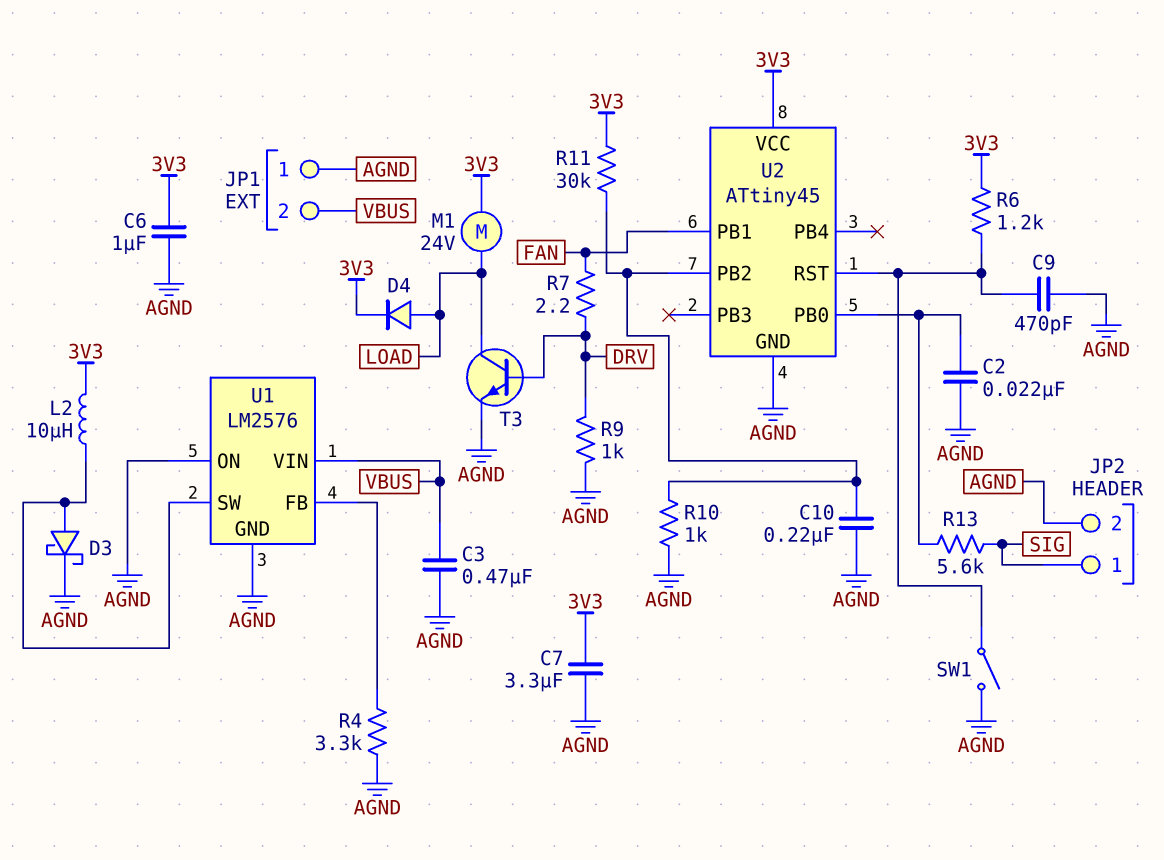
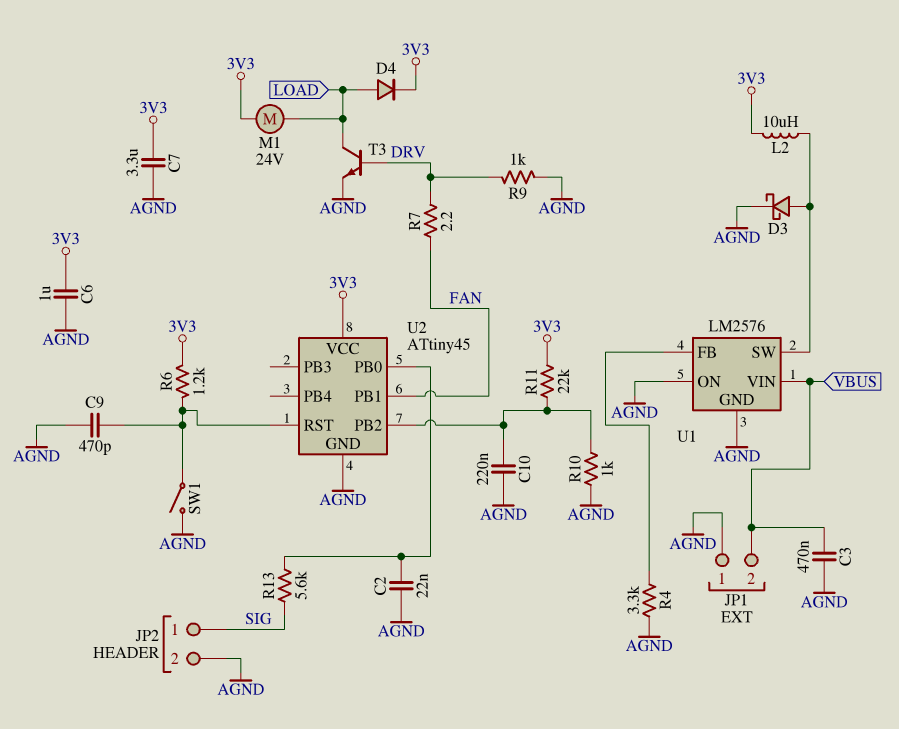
R11: 30k (3V3, U2/PB2) -> 22k (3V3, U2/PB2)

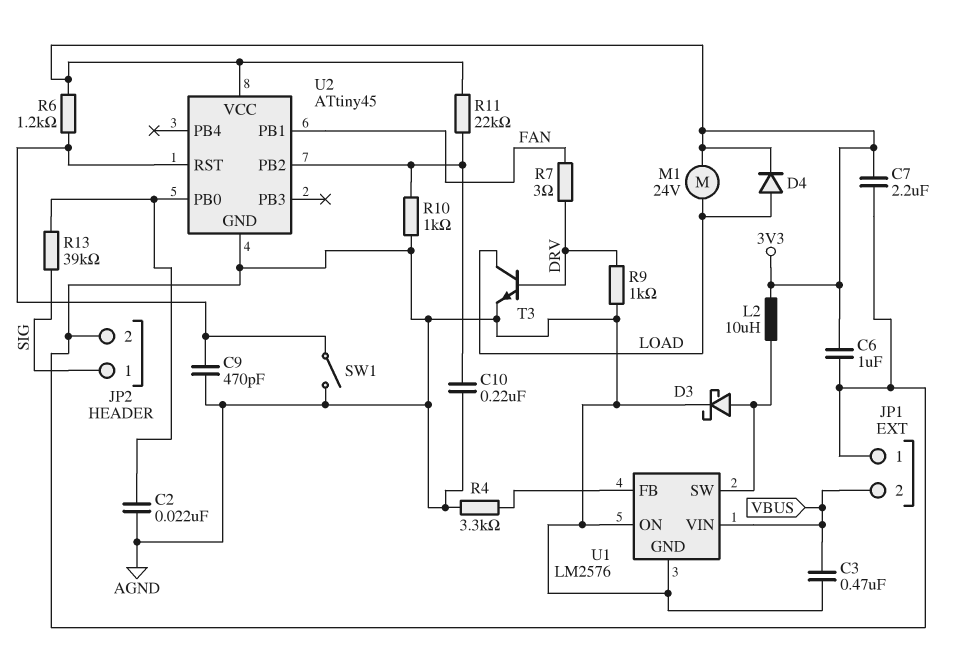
C7: 3.3uF (3V3, AGND) -> 2.2uF (3V3, AGND)
R7: 2.2 (DRV, FAN) -> 3 (DRV, FAN)
R13: 5.6k (SIG, U2/PB0) -> 39k (SIG, U2/PB0)

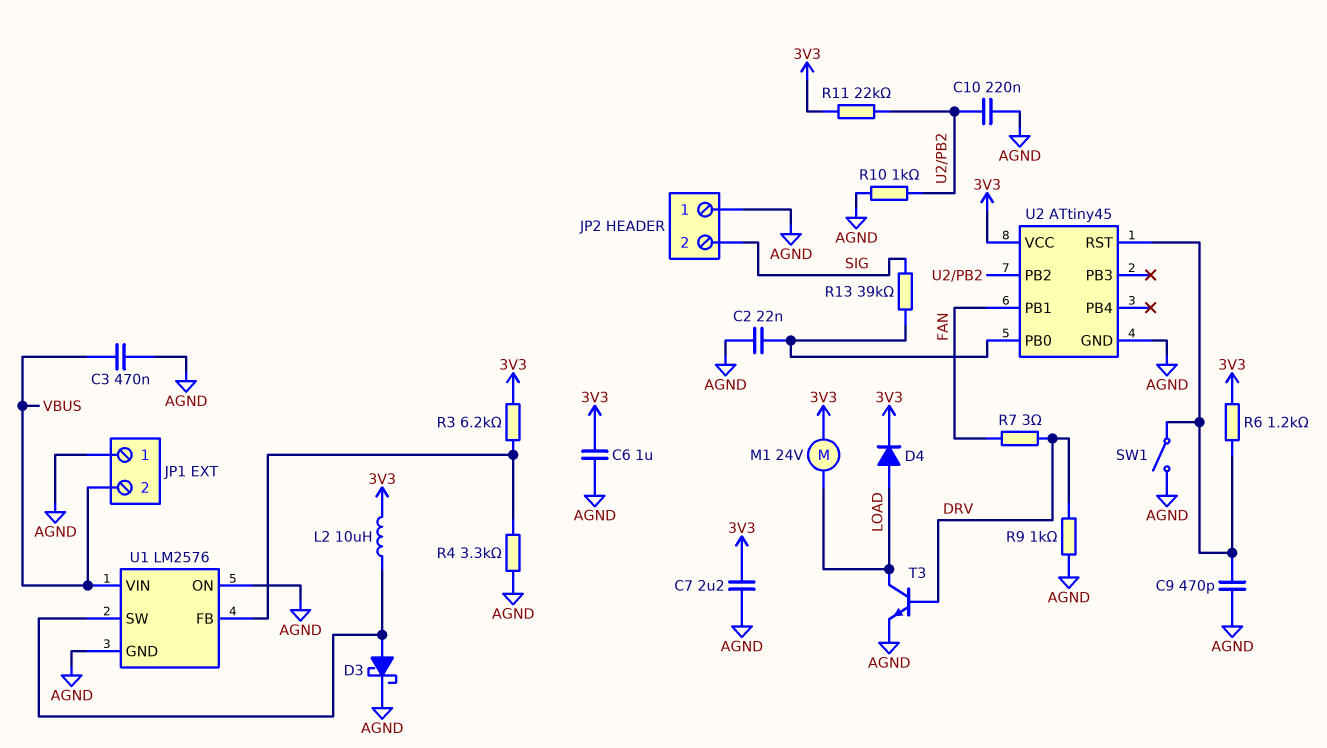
JP2 pin 1: SIG -> AGND
JP2 pin 2: AGND -> SIG
R3: none -> 6.2k (3V3, U1/FB)

